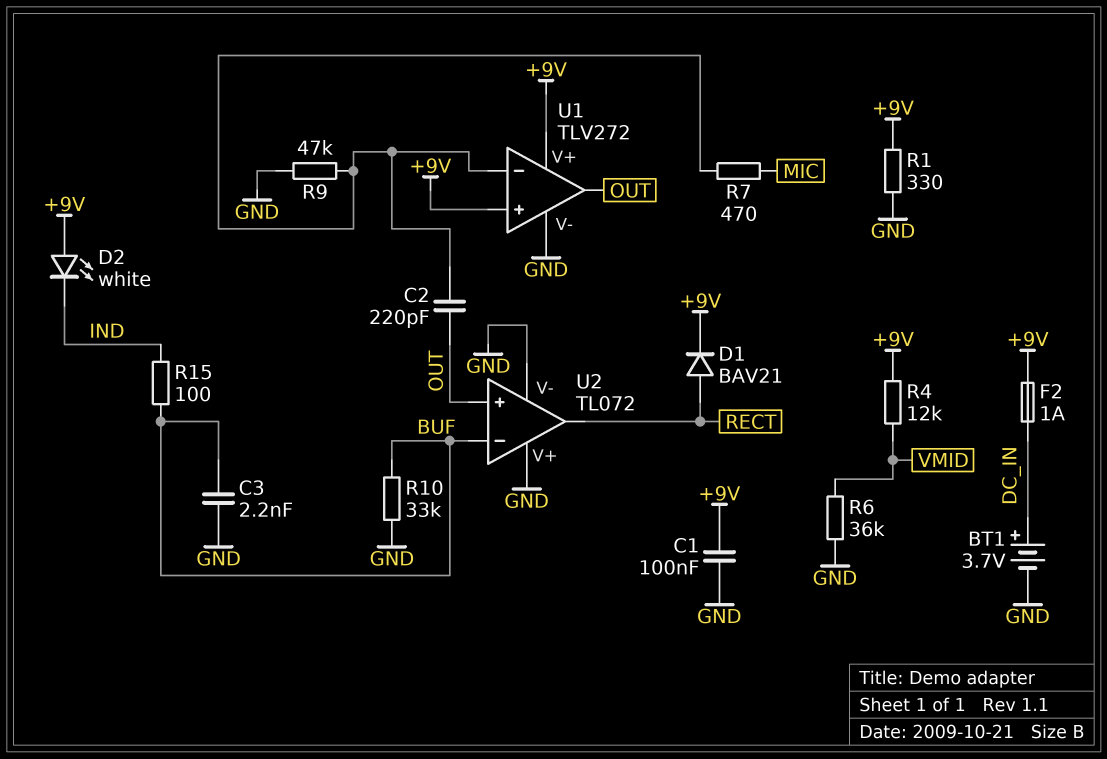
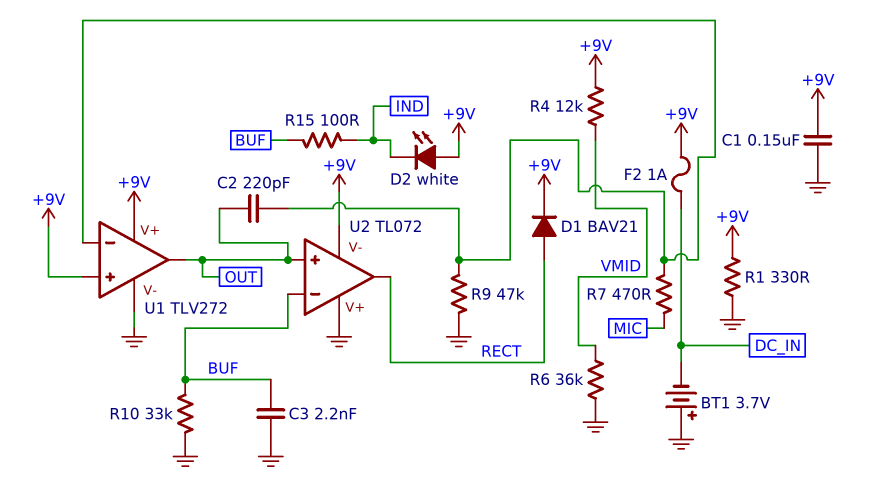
BT1: 3.7V (plus DC_IN, minus GND) -> 3.7V (plus GND, minus DC_IN)
C1: 100nF (+9V, GND) -> 150nF (+9V, GND)
U2 pin V-: GND -> +9V

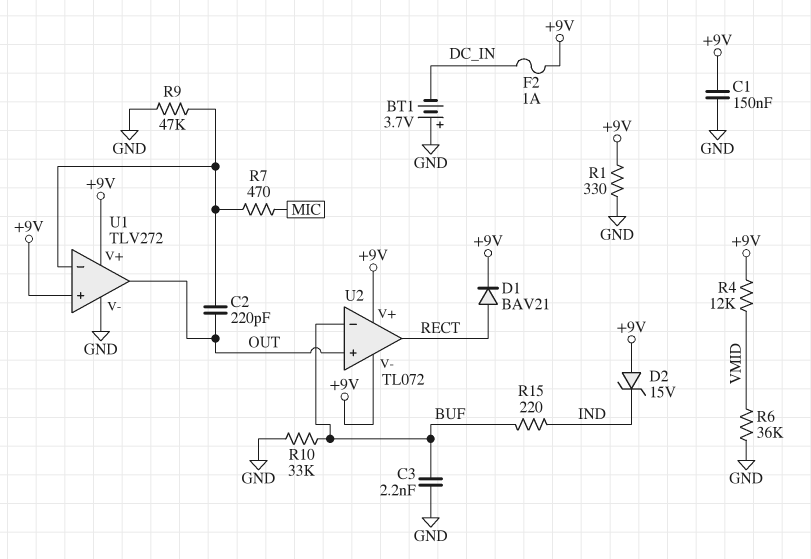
D2: LED white (A +9V, K IND) -> zener 15V (A +9V, K IND)
R15: 100 (BUF, IND) -> 220 (BUF, IND)
U2 pin V+: GND -> +9V

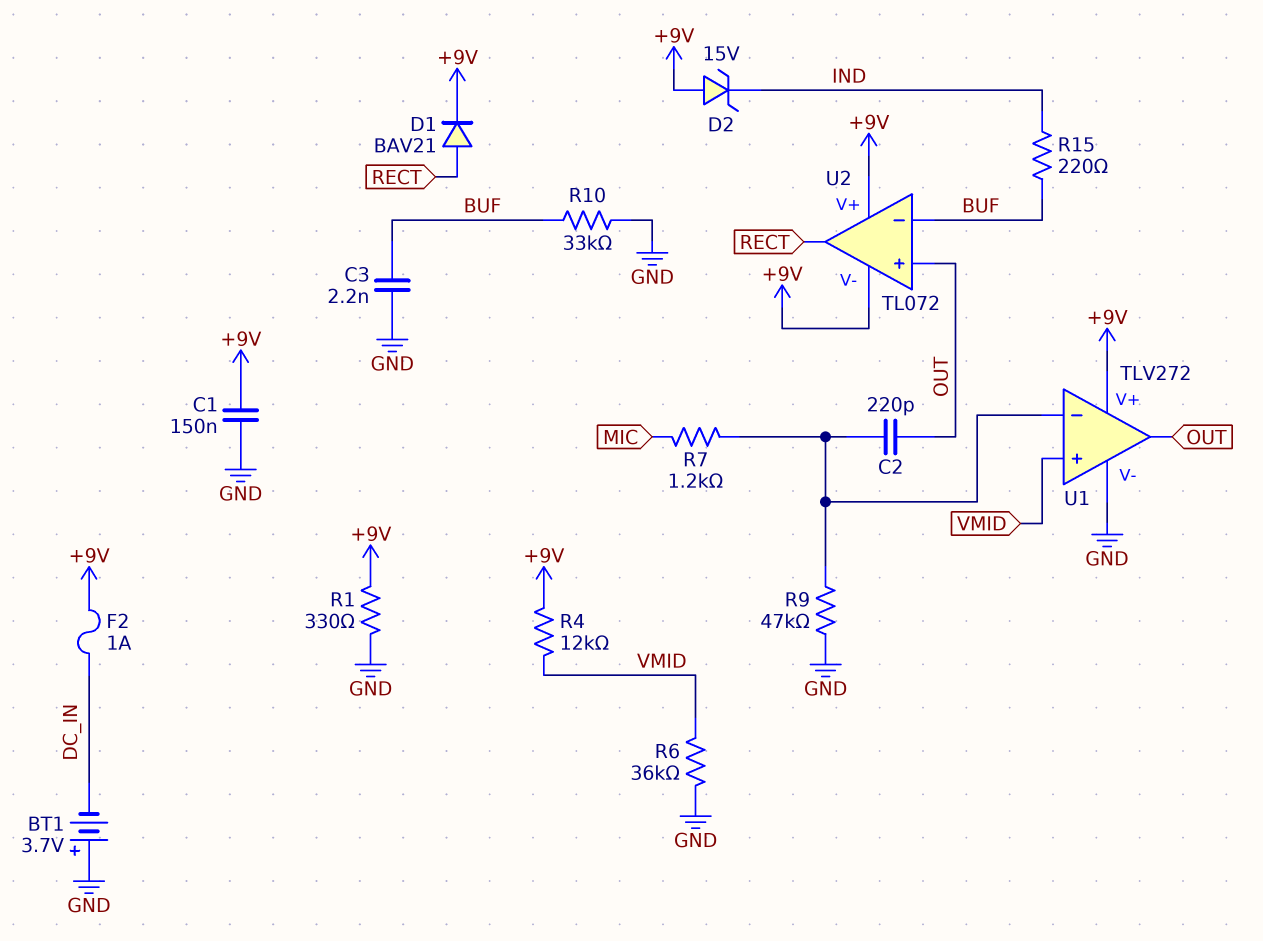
R7: 470 (MIC, U1/in-) -> 1.2k (MIC, U1/in-)
U1 pin in+: +9V -> VMID

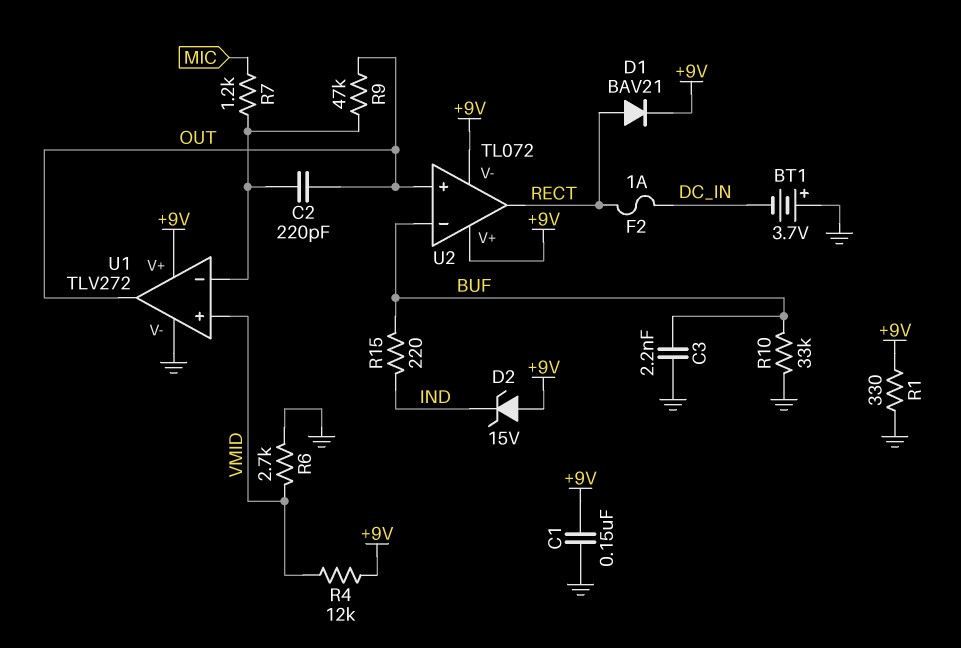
F2: 1A (+9V, DC_IN) -> 1A (DC_IN, RECT)
R6: 36k (GND, VMID) -> 2.7k (GND, VMID)
R9: 47k (GND, U1/in-) -> 47k (OUT, U1/in-)

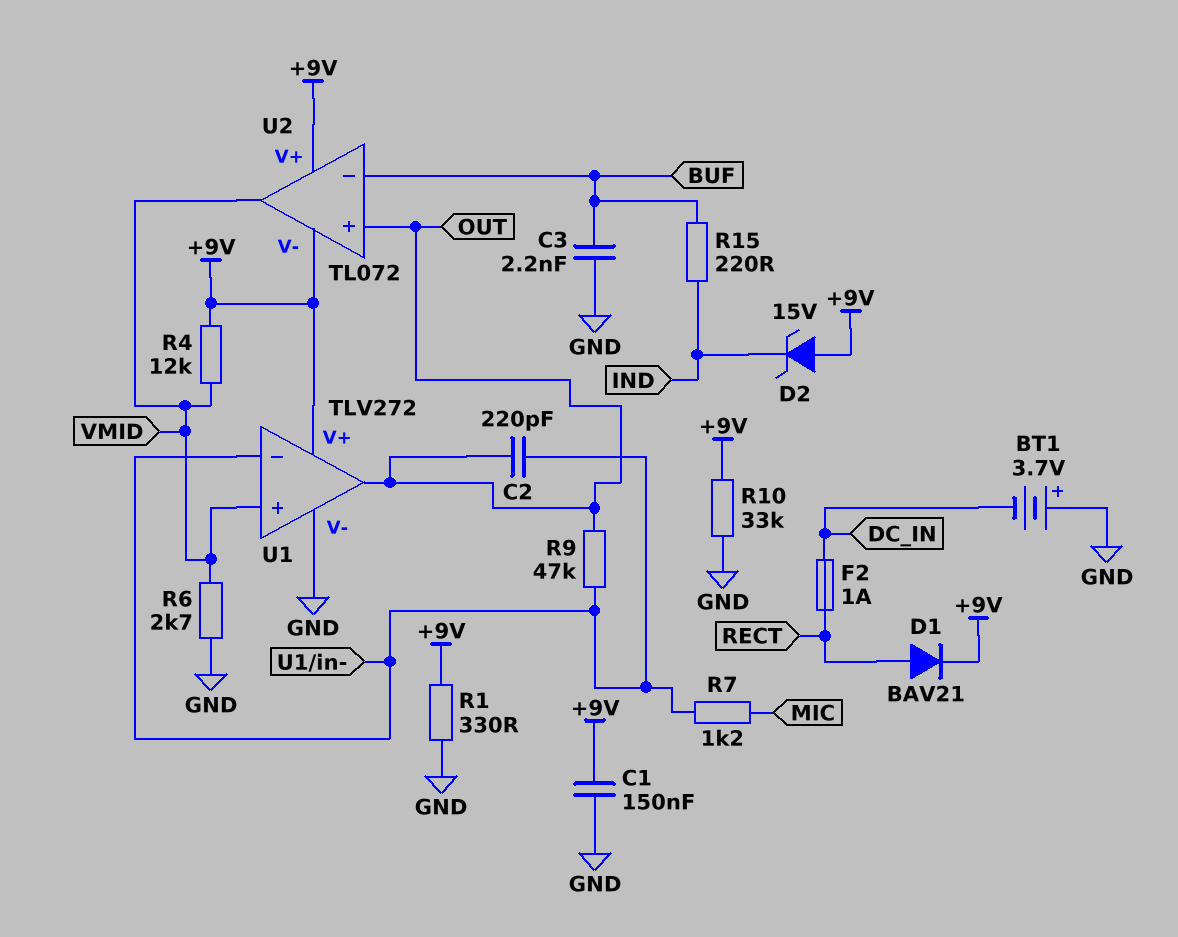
R10: 33k (BUF, GND) -> 33k (+9V, GND)
U2 pin out: RECT -> VMID

